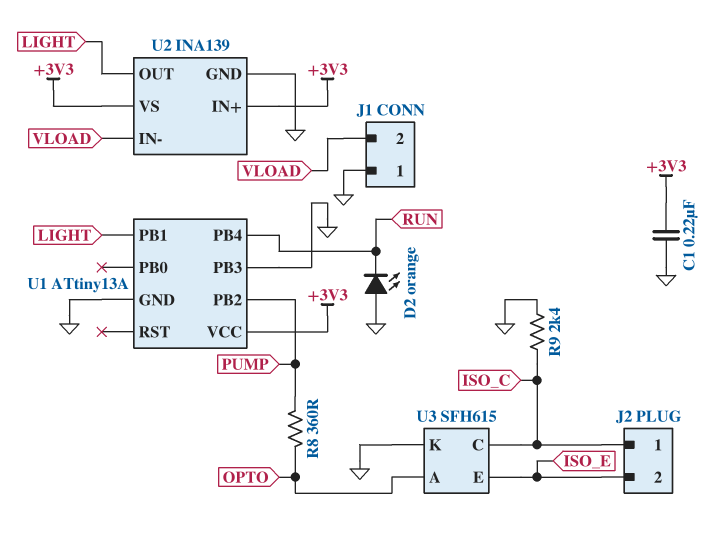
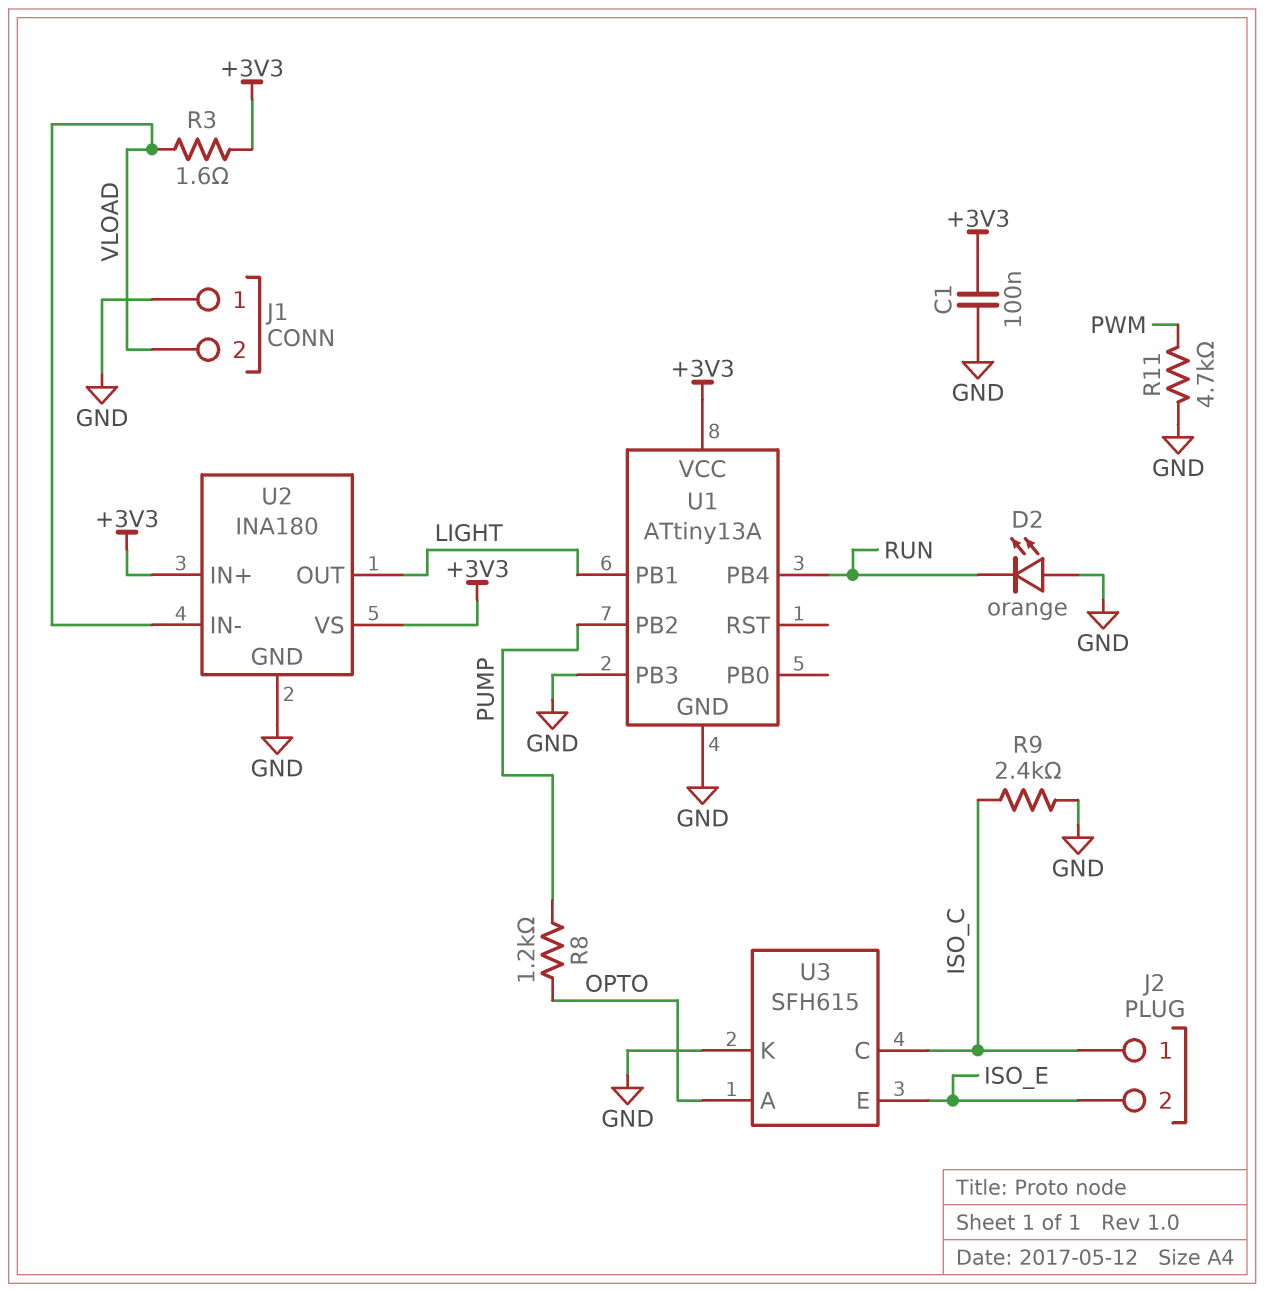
C1: 220nF (+3V3, GND) -> 100nF (+3V3, GND)
R3: none -> 1.6 (+3V3, VLOAD)
R8: 360 (OPTO, PUMP) -> 1.2k (OPTO, PUMP)
R11: none -> 4.7k (GND, PWM)
U2: INA139 -> INA180

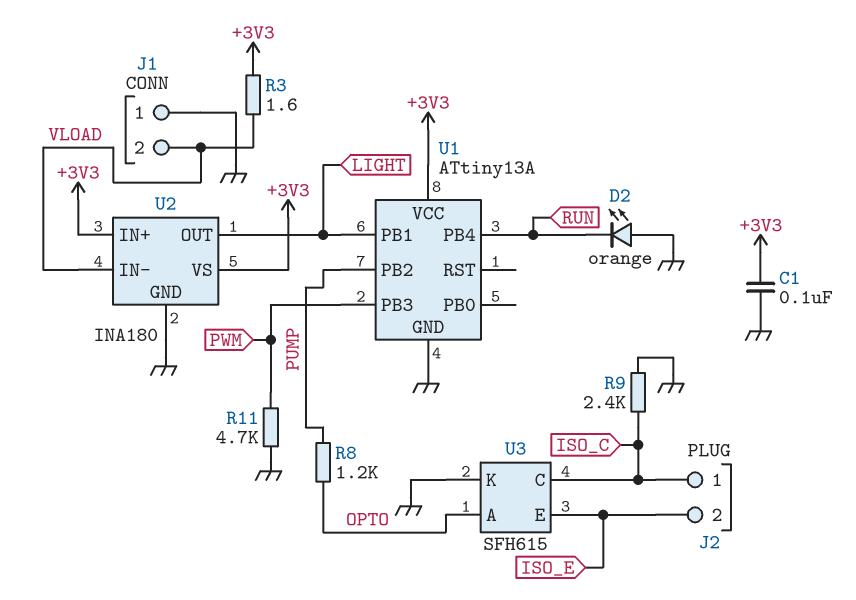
U1 pin PB3: GND -> PWM

